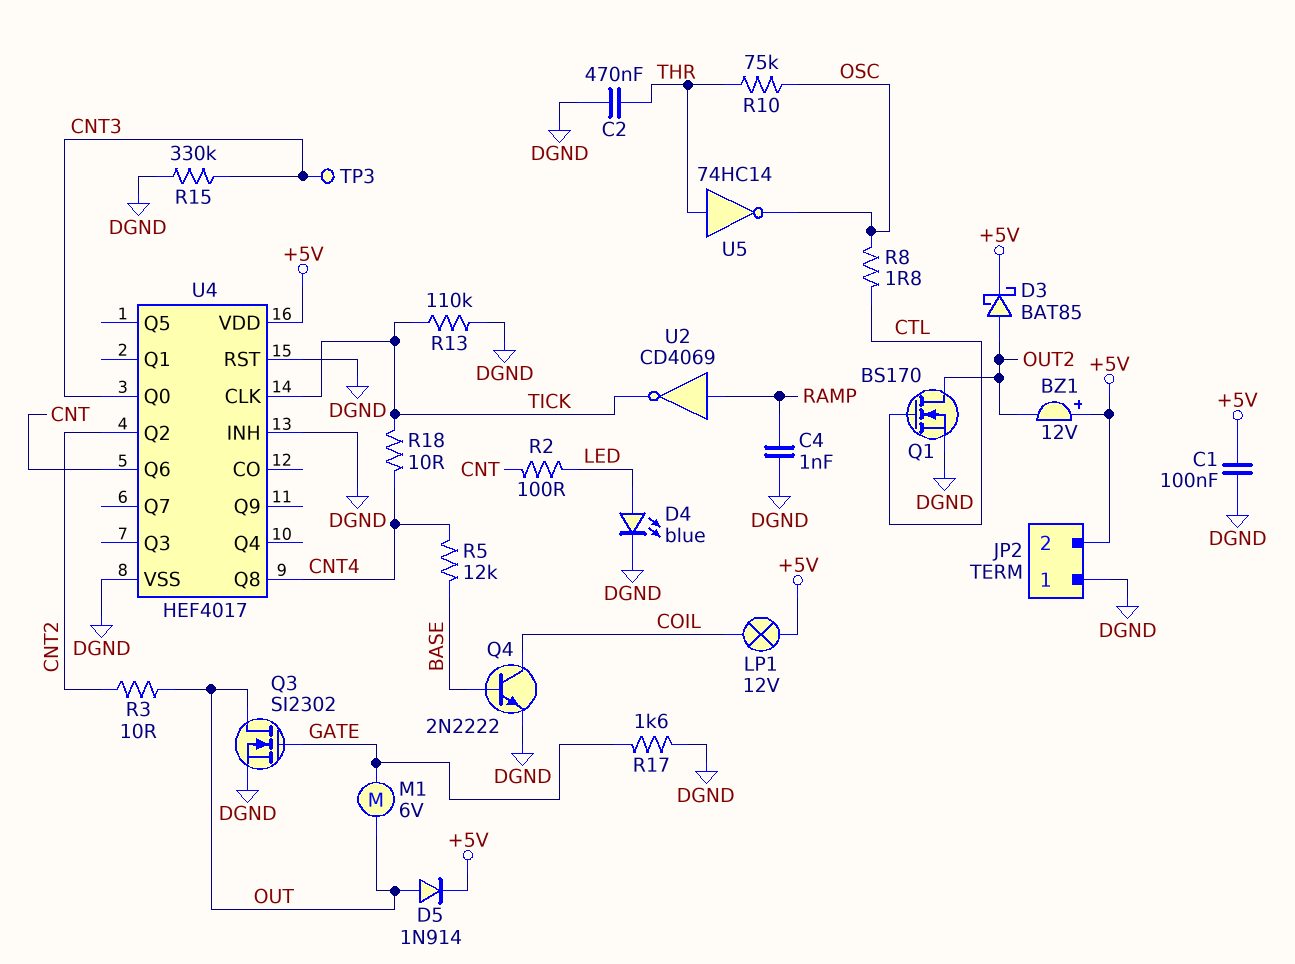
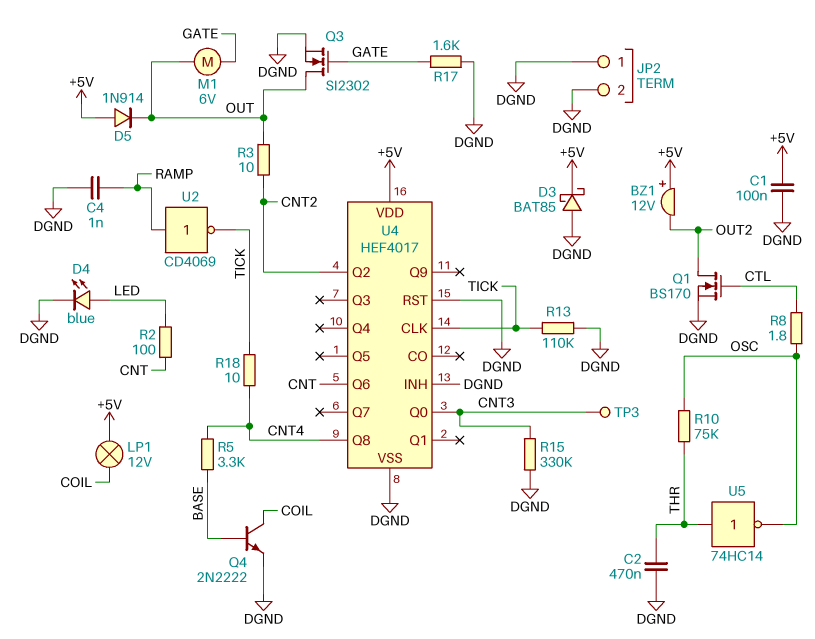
D3: schottky BAT85 (A OUT2, K +5V) -> schottky BAT85 (A DGND, K +5V)
D5: diode 1N914 (A OUT, K +5V) -> diode 1N914 (A +5V, K OUT)
JP2 pin 2: +5V -> DGND
R5: 12k (BASE, CNT4) -> 3.3k (BASE, CNT4)

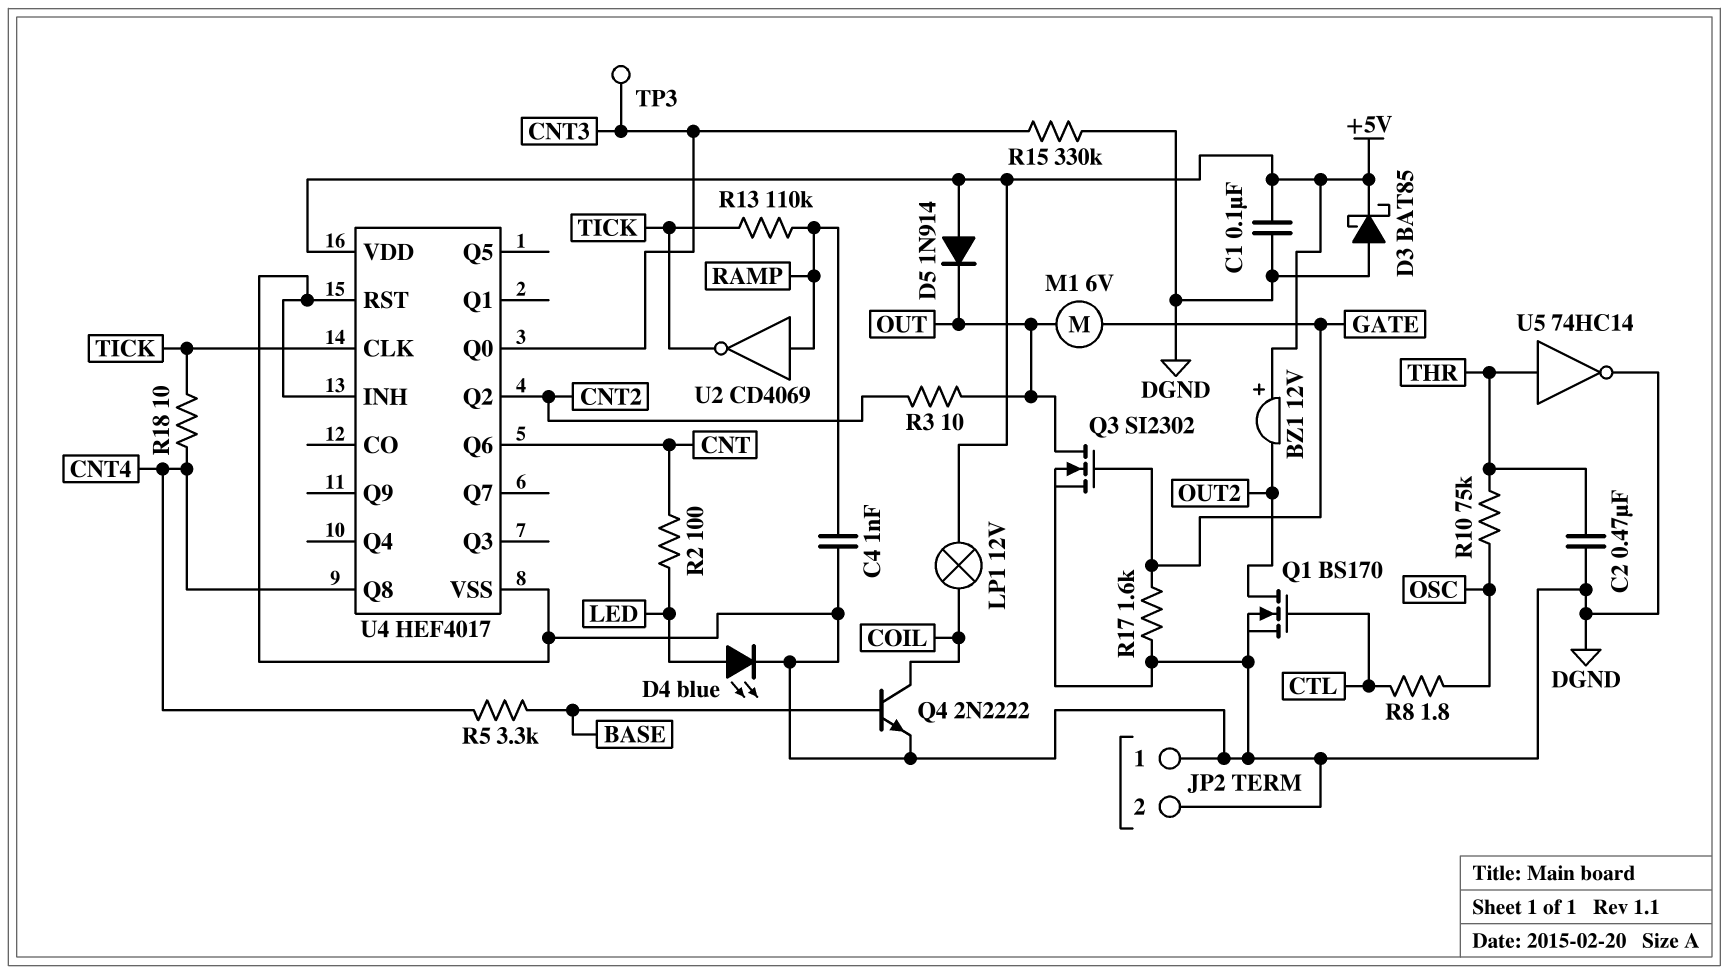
R13: 110k (DGND, TICK) -> 110k (RAMP, TICK)
U5: NOT 74HC14 (in THR, out OSC) -> NOT 74HC14 (in THR, out DGND)

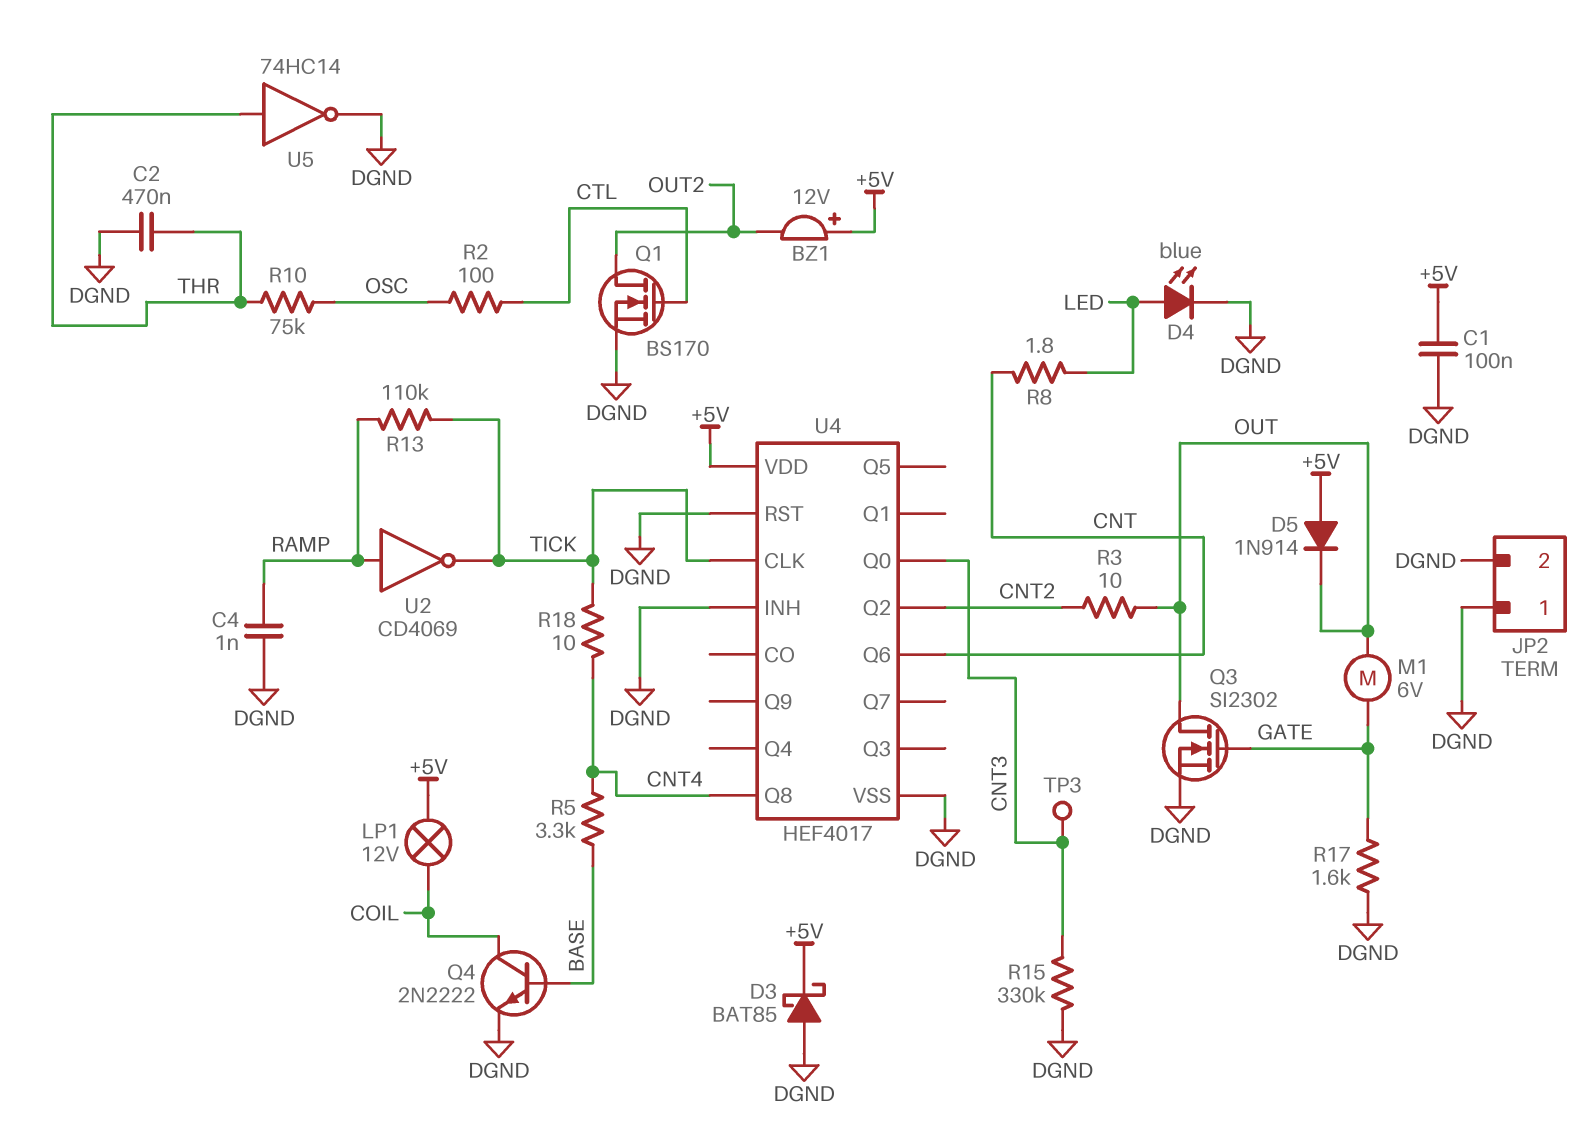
R2: 100 (CNT, LED) -> 100 (CTL, OSC)
R8: 1.8 (CTL, OSC) -> 1.8 (CNT, LED)

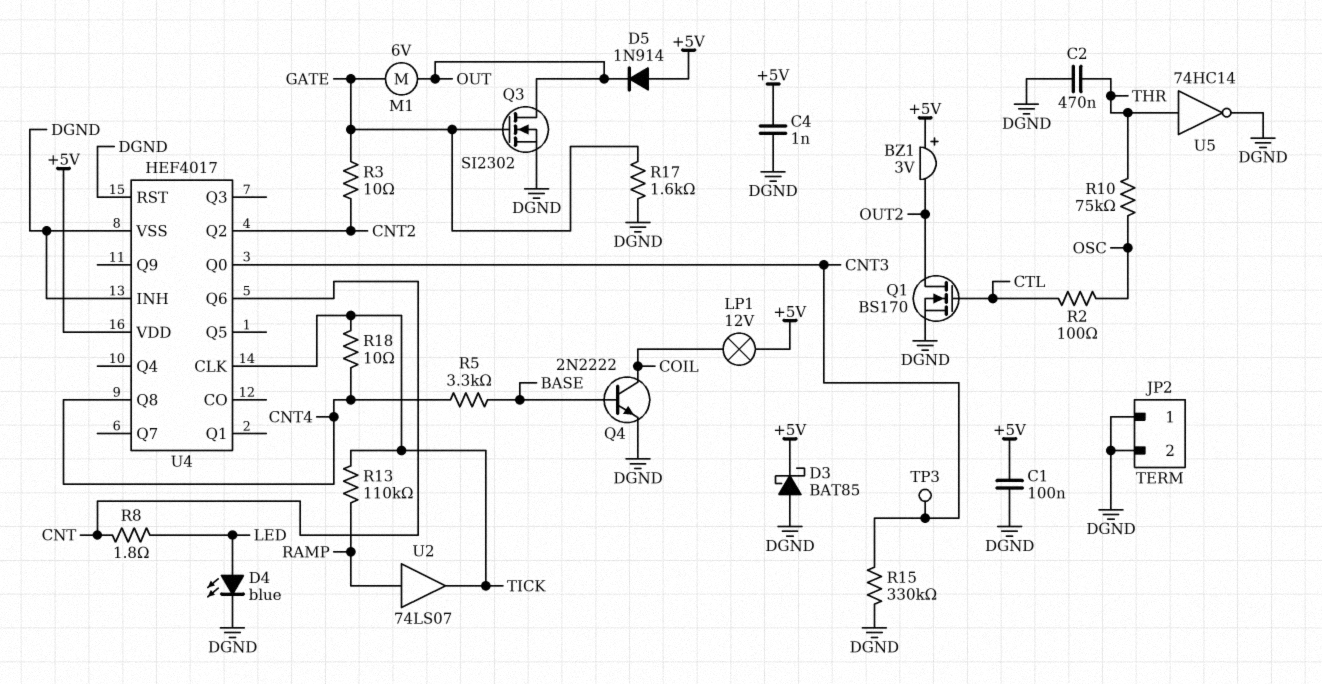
BZ1: buzzer 12V (plus +5V, minus OUT2) -> buzzer 3V (plus +5V, minus OUT2)
C4: 1nF (DGND, RAMP) -> 1nF (+5V, DGND)
R3: 10 (CNT2, OUT) -> 10 (CNT2, GATE)
U2: NOT CD4069 (in RAMP, out TICK) -> buffer 74LS07 (in RAMP, out TICK)

